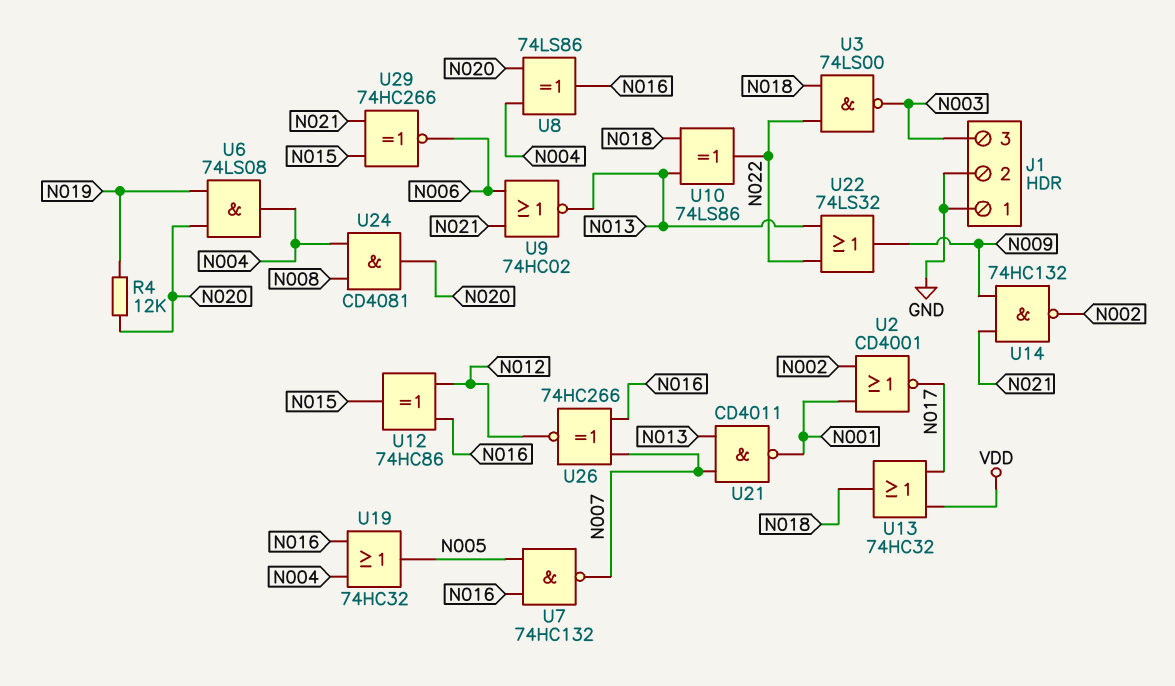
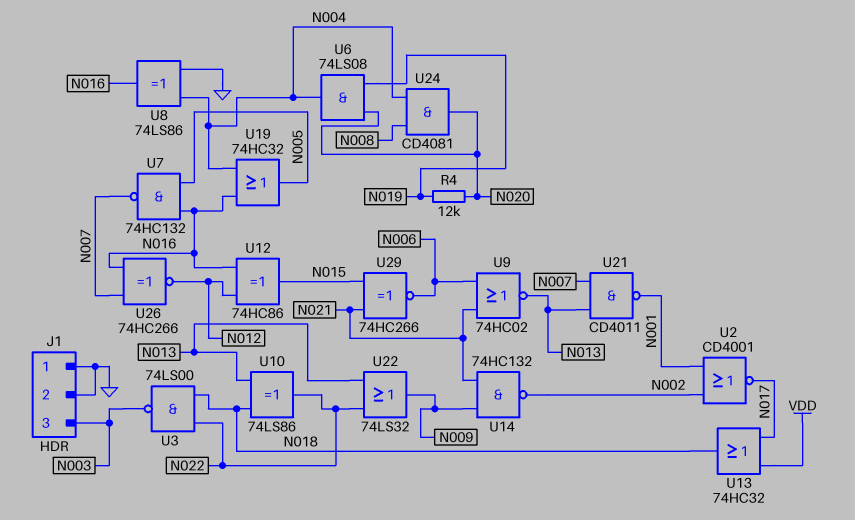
U8: XOR 74LS86 (in N004, in N020, out N016) -> XOR 74LS86 (in GND, in N004, out N016)

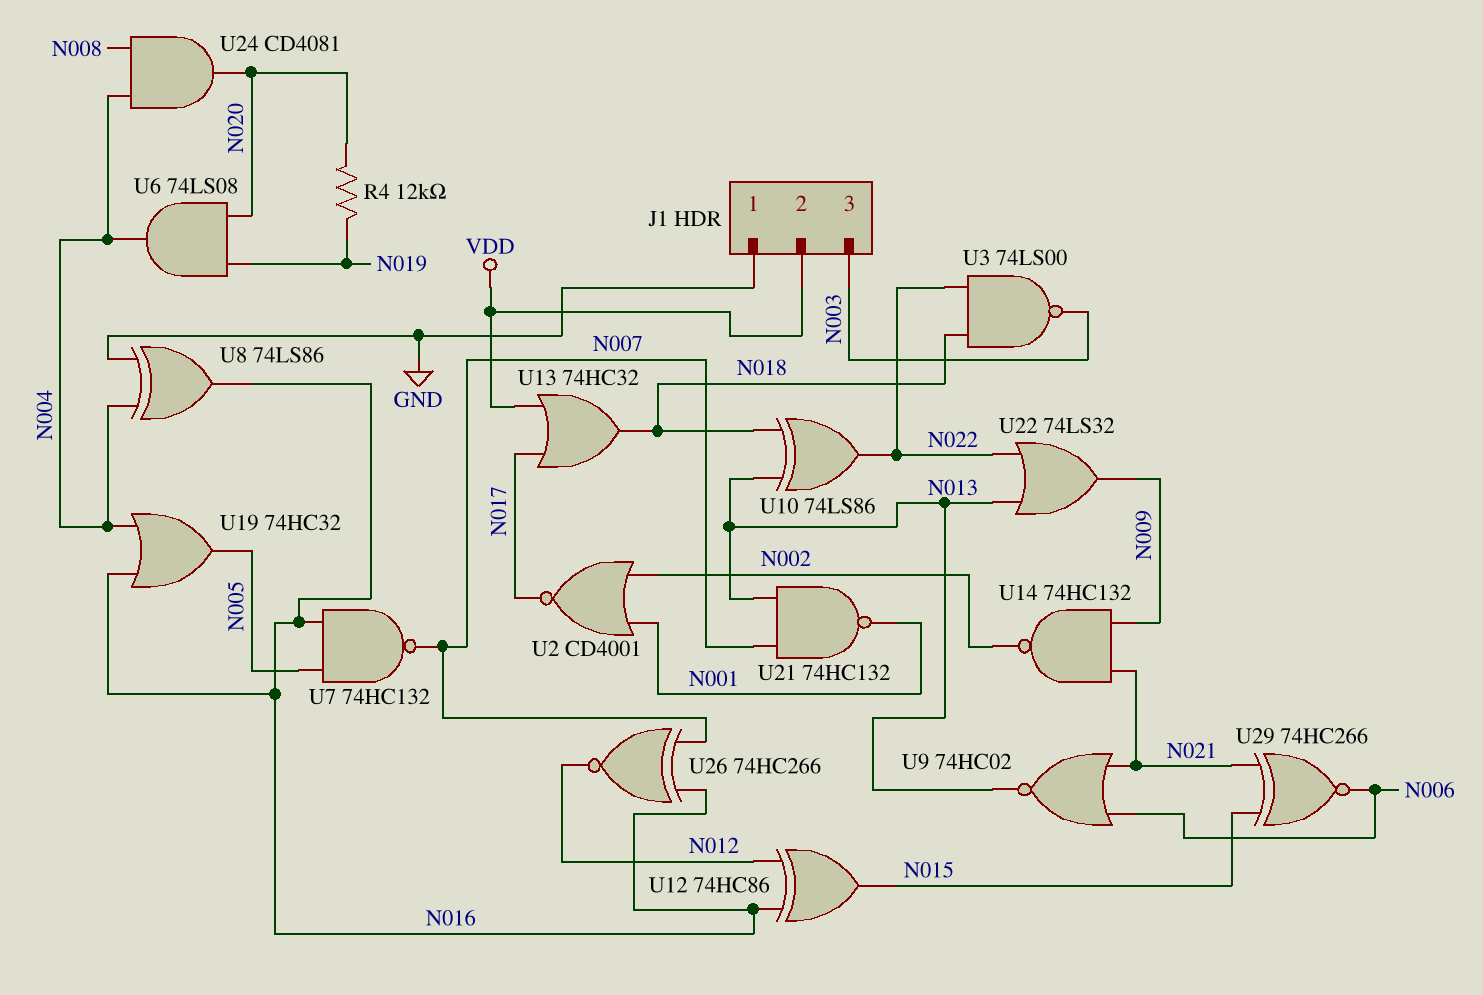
J1 pin 2: GND -> VDD
U21: NAND CD4011 (in N007, in N013, out N001) -> NAND 74HC132 (in N007, in N013, out N001)

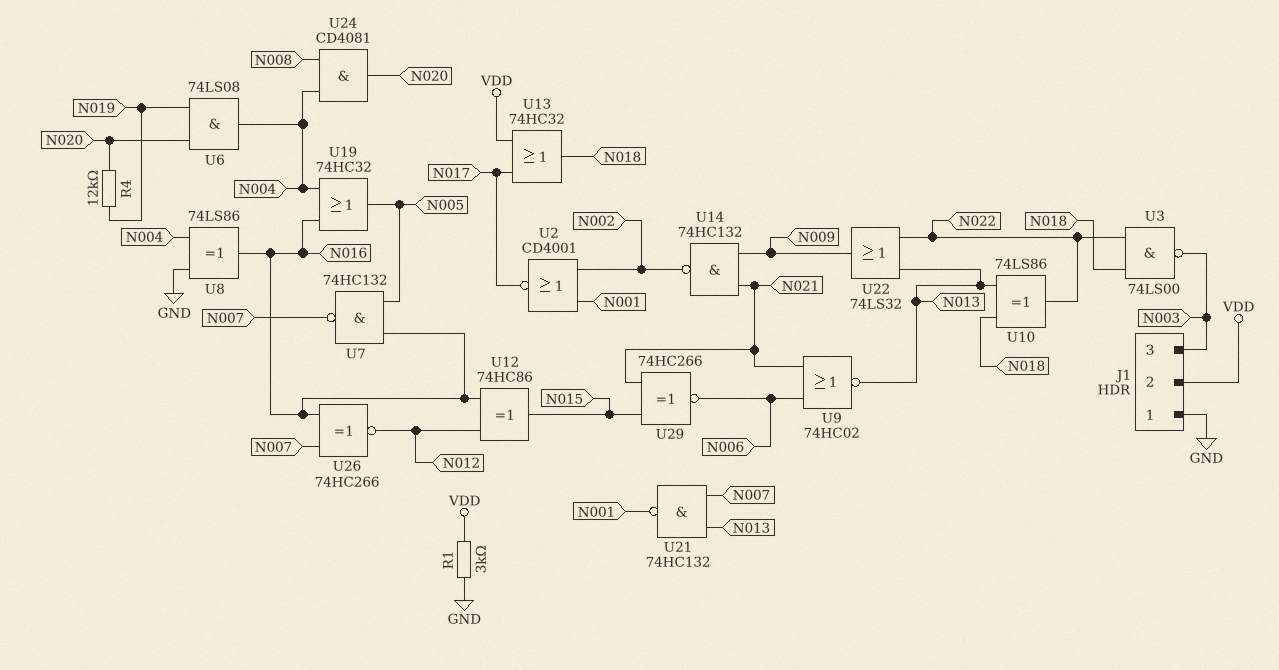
R1: none -> 3k (GND, VDD)

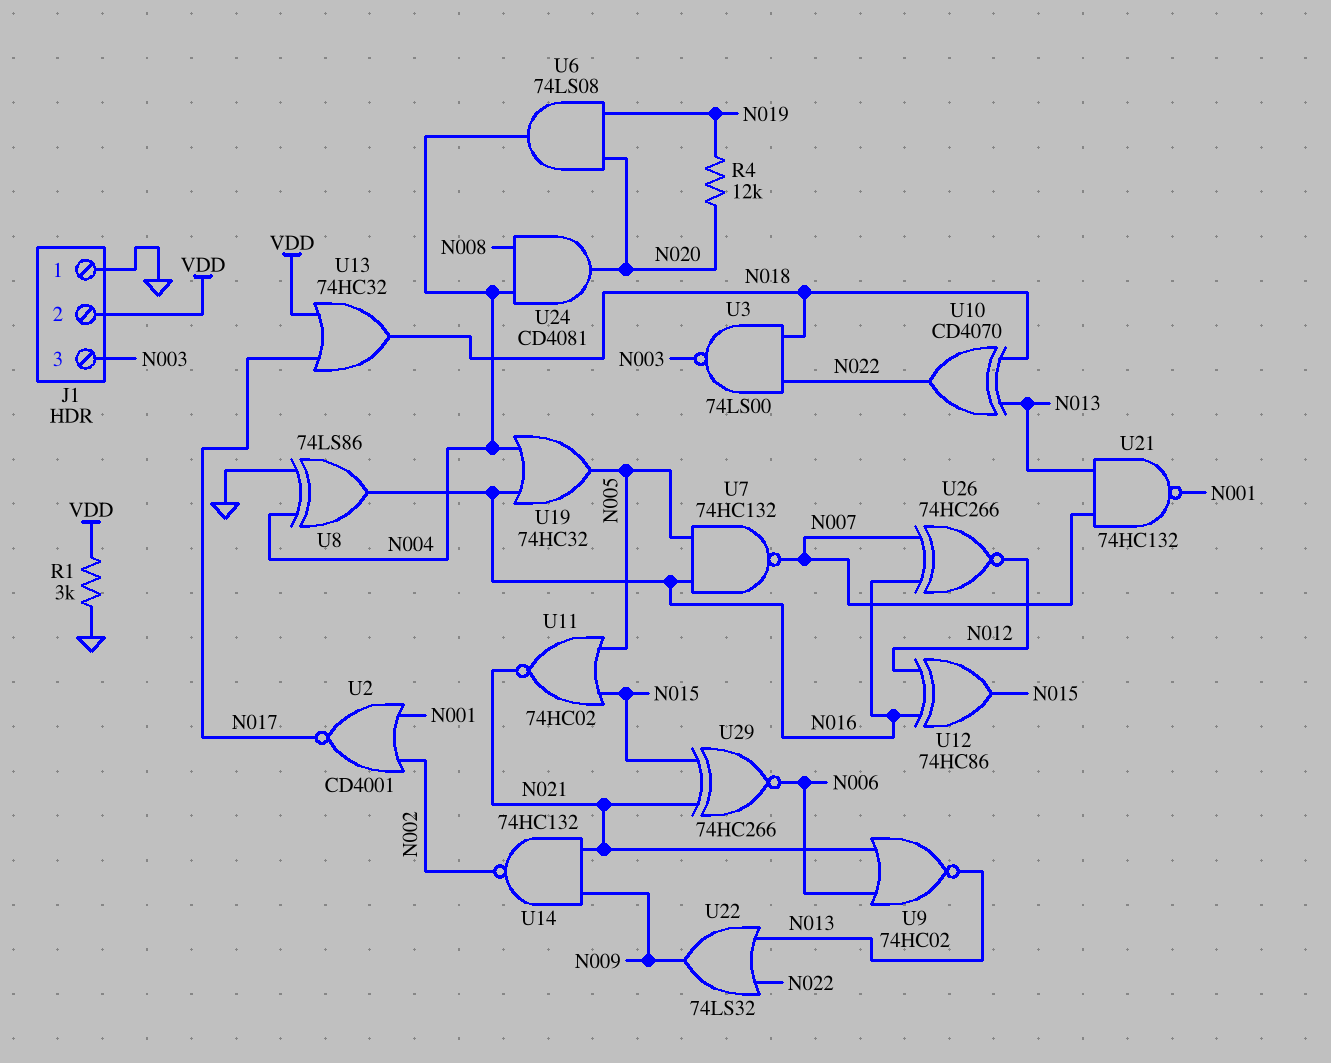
U10: XOR 74LS86 (in N013, in N018, out N022) -> XOR CD4070 (in N013, in N018, out N022)
U11: none -> NOR 74HC02 (in N005, in N015, out N021)

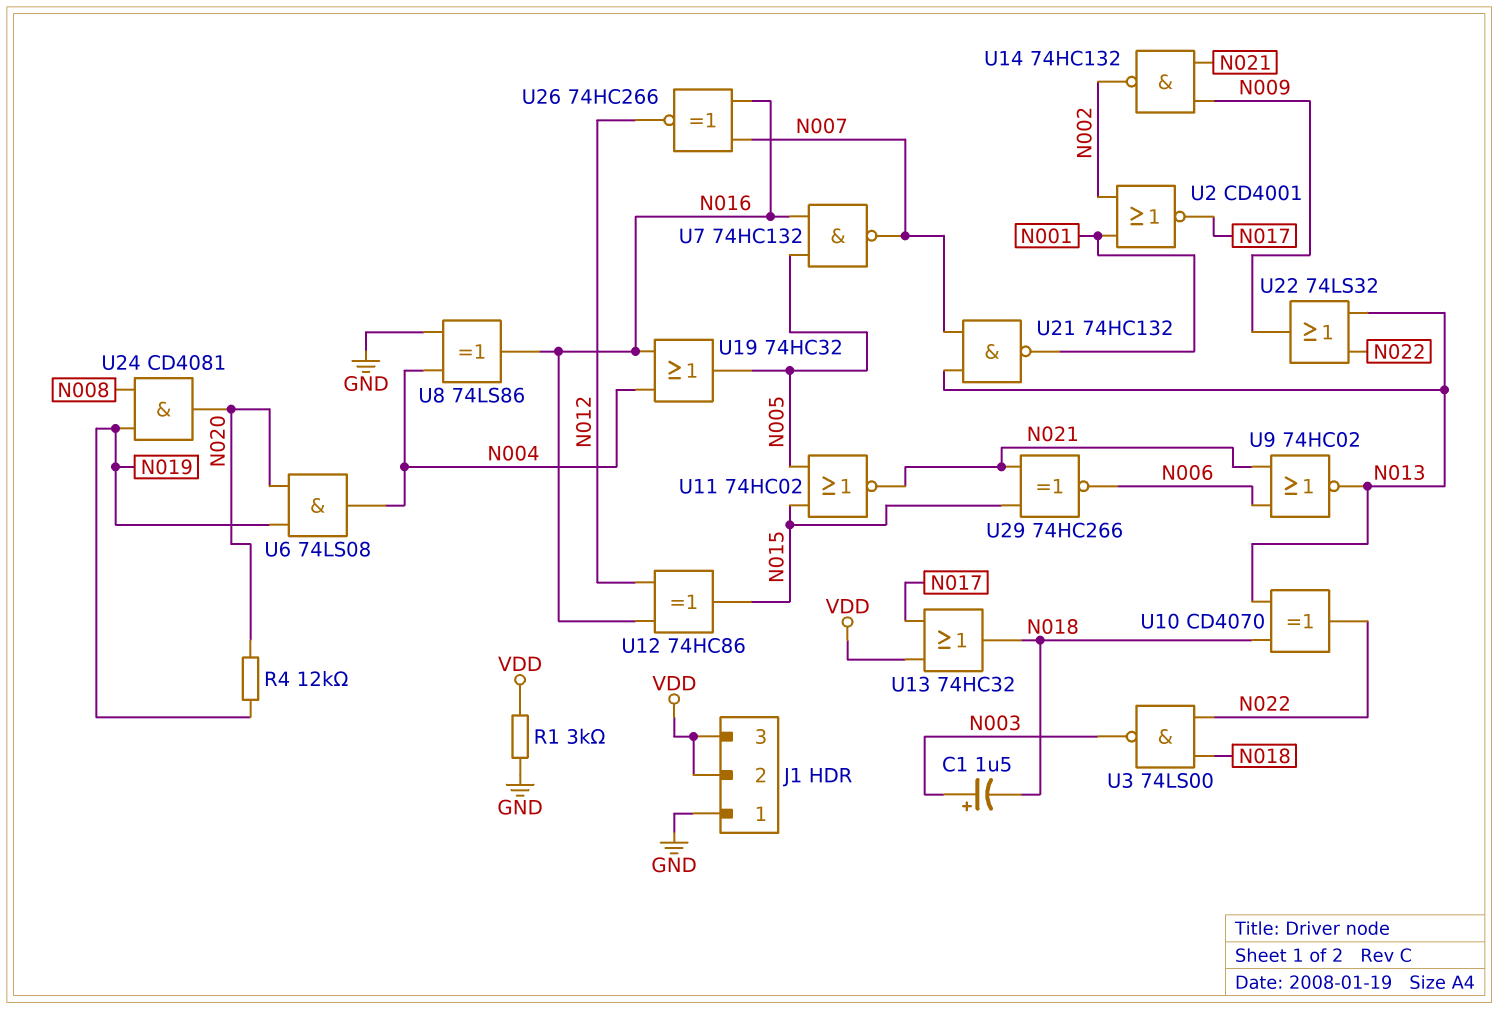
C1: none -> 1.5uF (plus N003, minus N018)
J1 pin 3: N003 -> VDD
U24: AND CD4081 (in N004, in N008, out N020) -> AND CD4081 (in N008, in N019, out N020)

